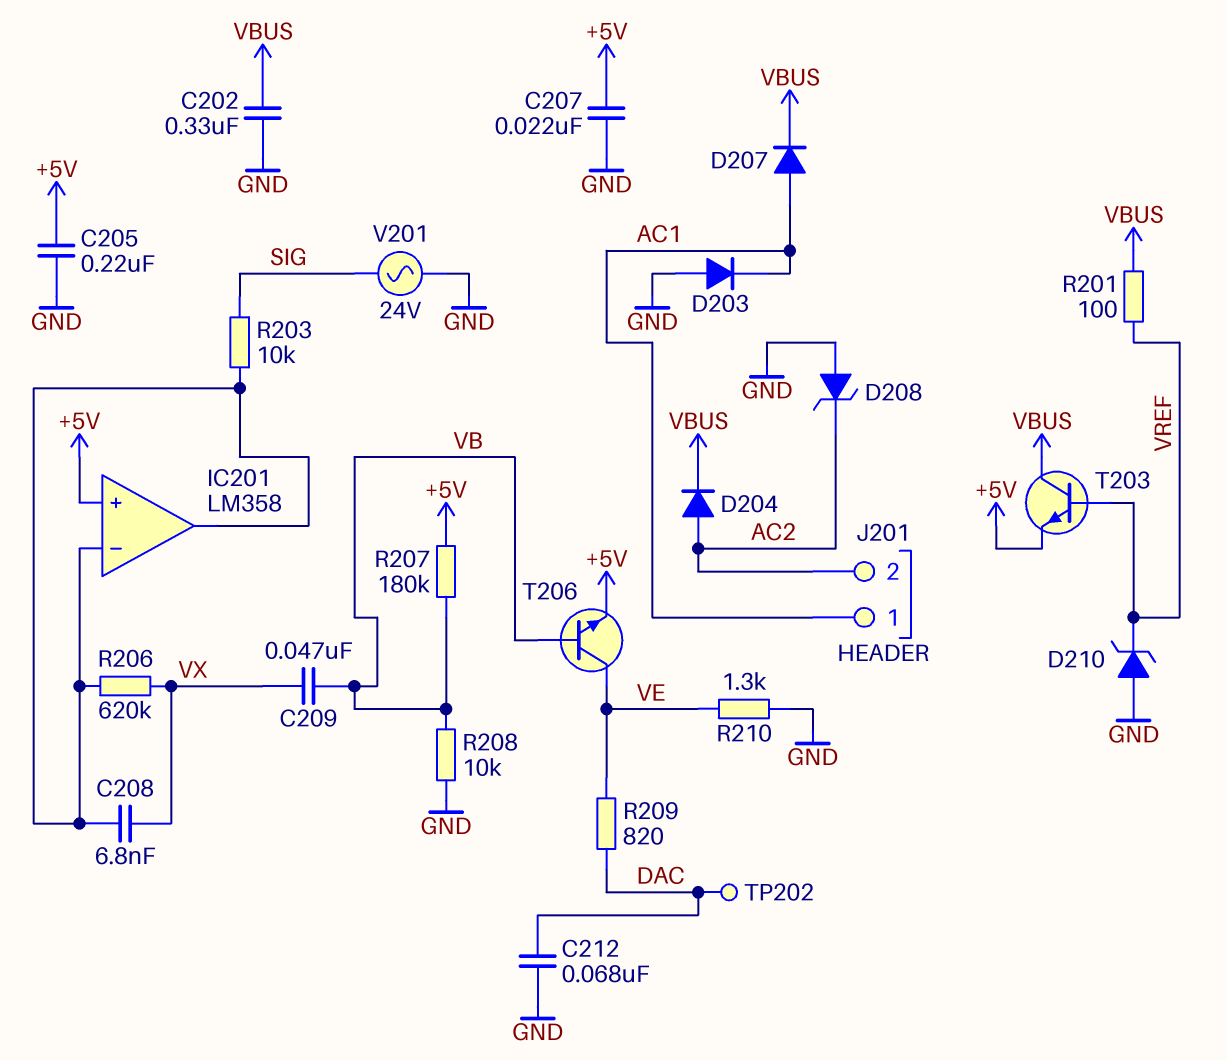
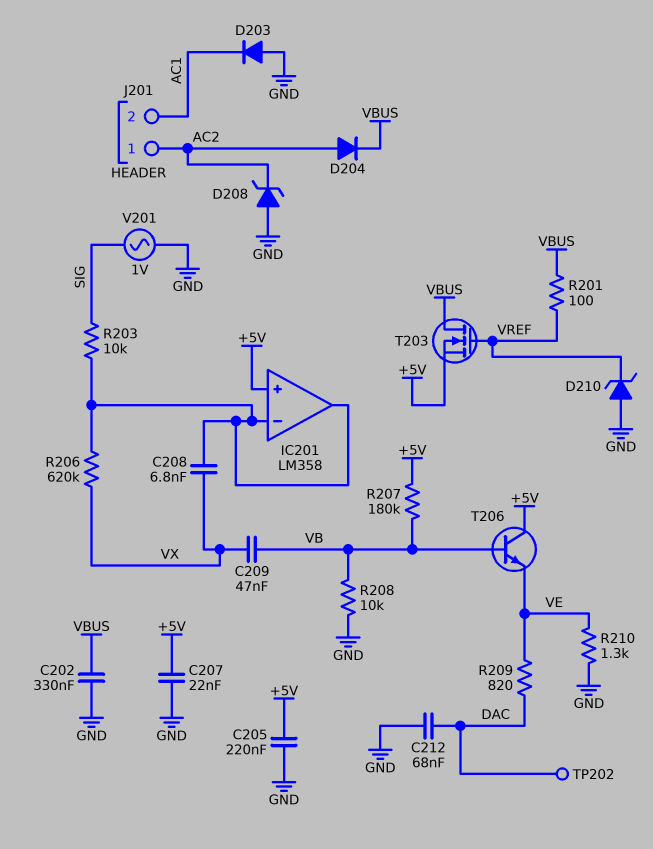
D207: diode (A AC1, K VBUS) -> none
J201 pin 1: AC1 -> AC2
J201 pin 2: AC2 -> AC1
T203: NPN (B VREF, C VBUS, E +5V) -> NMOS (G VREF, D VBUS, S +5V)
T206: NPN (B VB, C VE, E +5V) -> NPN (B VB, C +5V, E VE)
V201: AC 24V (GND, SIG) -> AC 1V (GND, SIG)

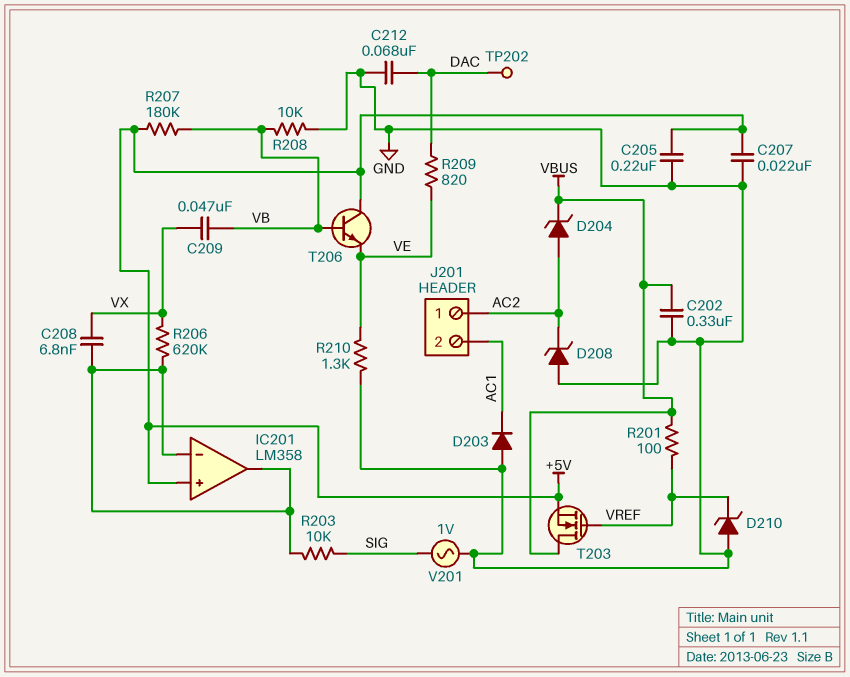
D204: diode (A AC2, K VBUS) -> zener (A AC2, K VBUS)

